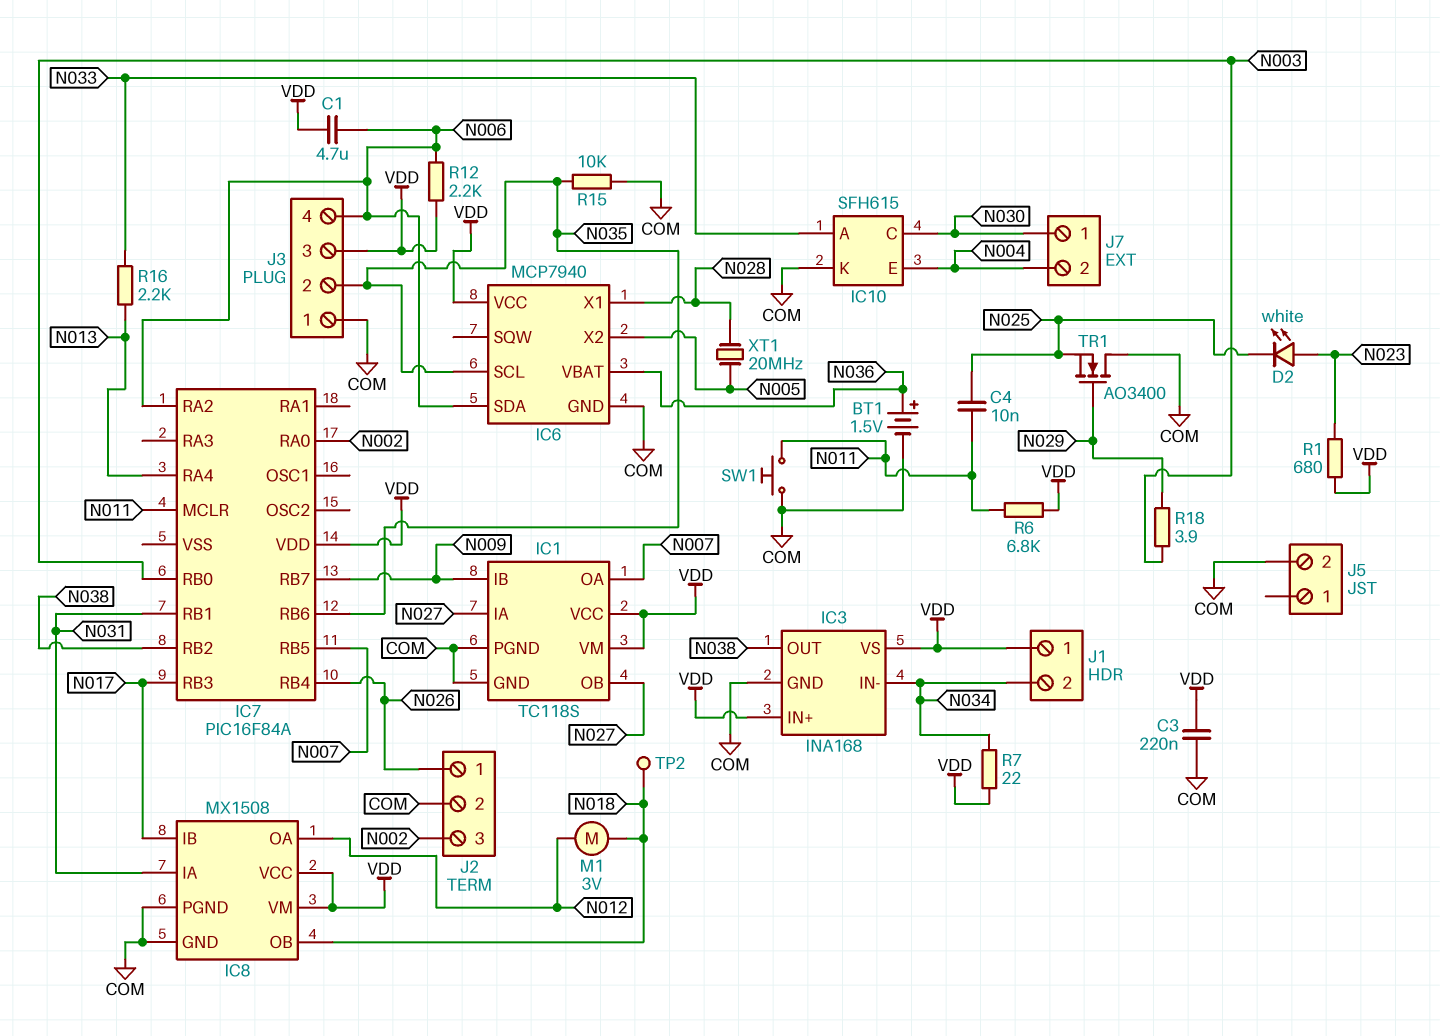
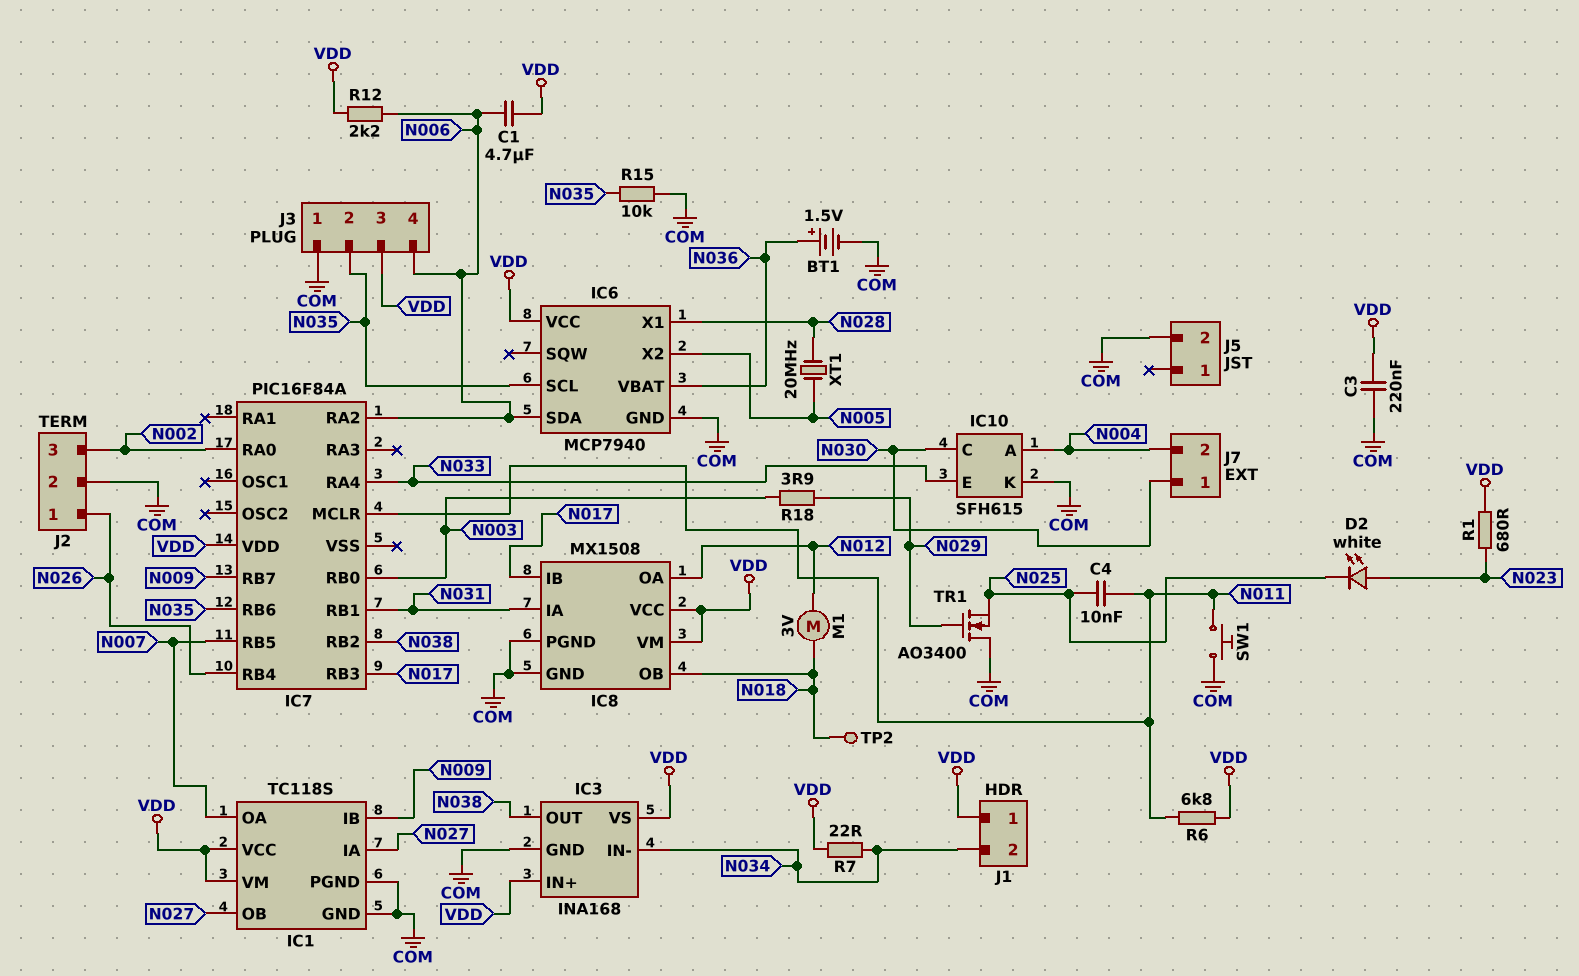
IC7 pin RA4: N013 -> N033
IC10 pin A: N033 -> N004
IC10 pin E: N004 -> N033
R16: 2.2k (N013, N033) -> none

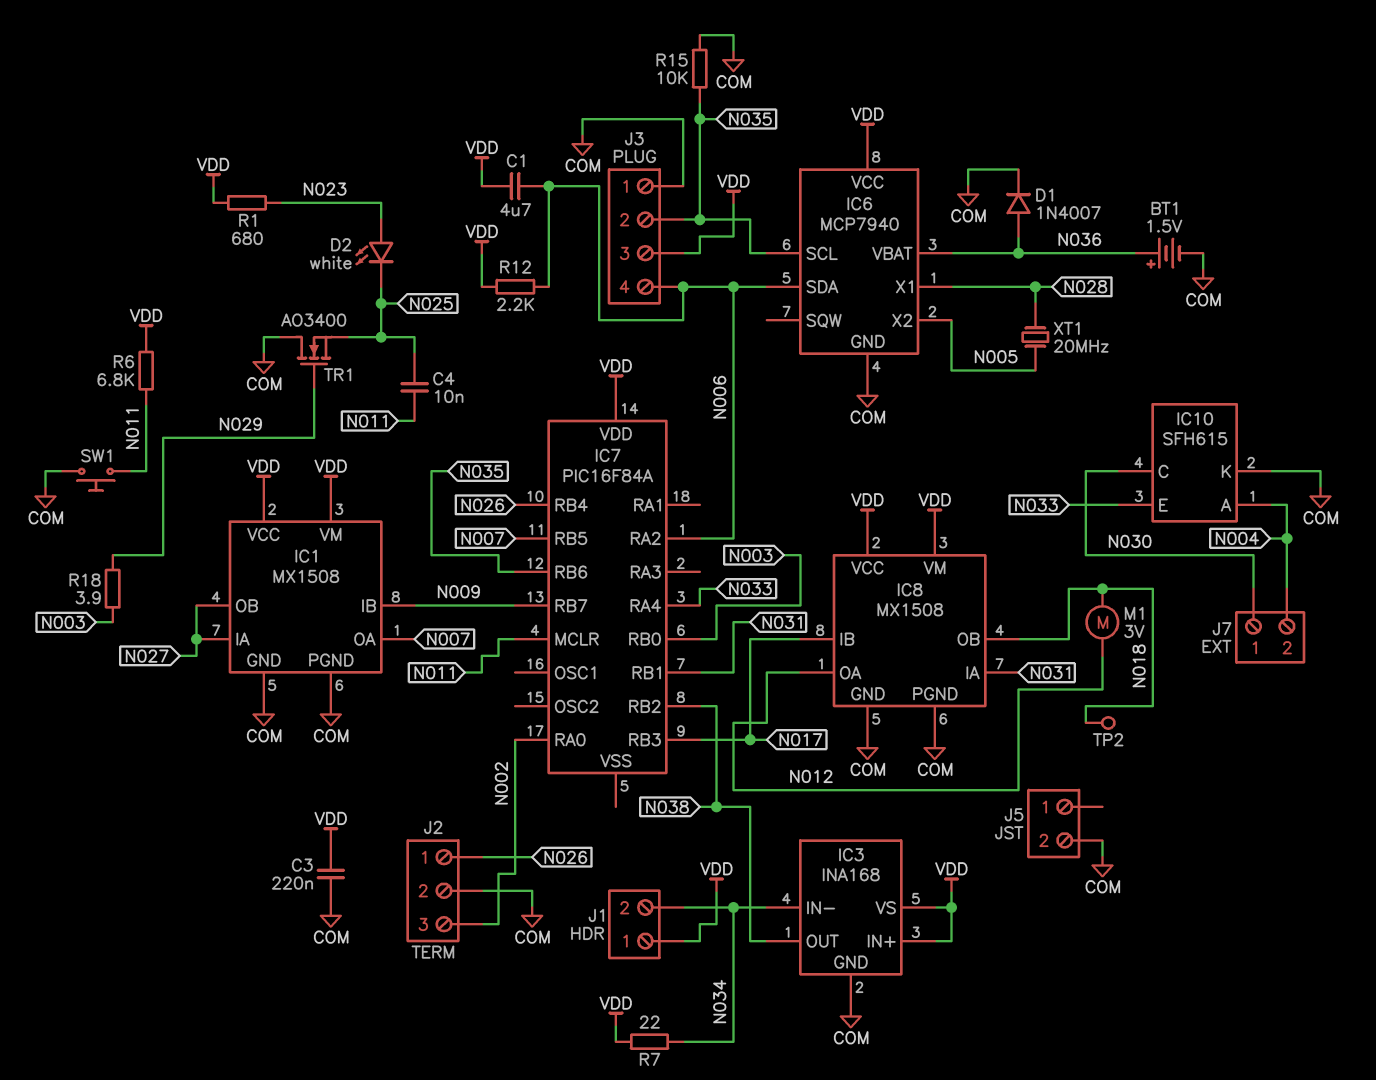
D1: none -> diode 1N4007 (A N036, K COM)
IC1: TC118S -> MX1508

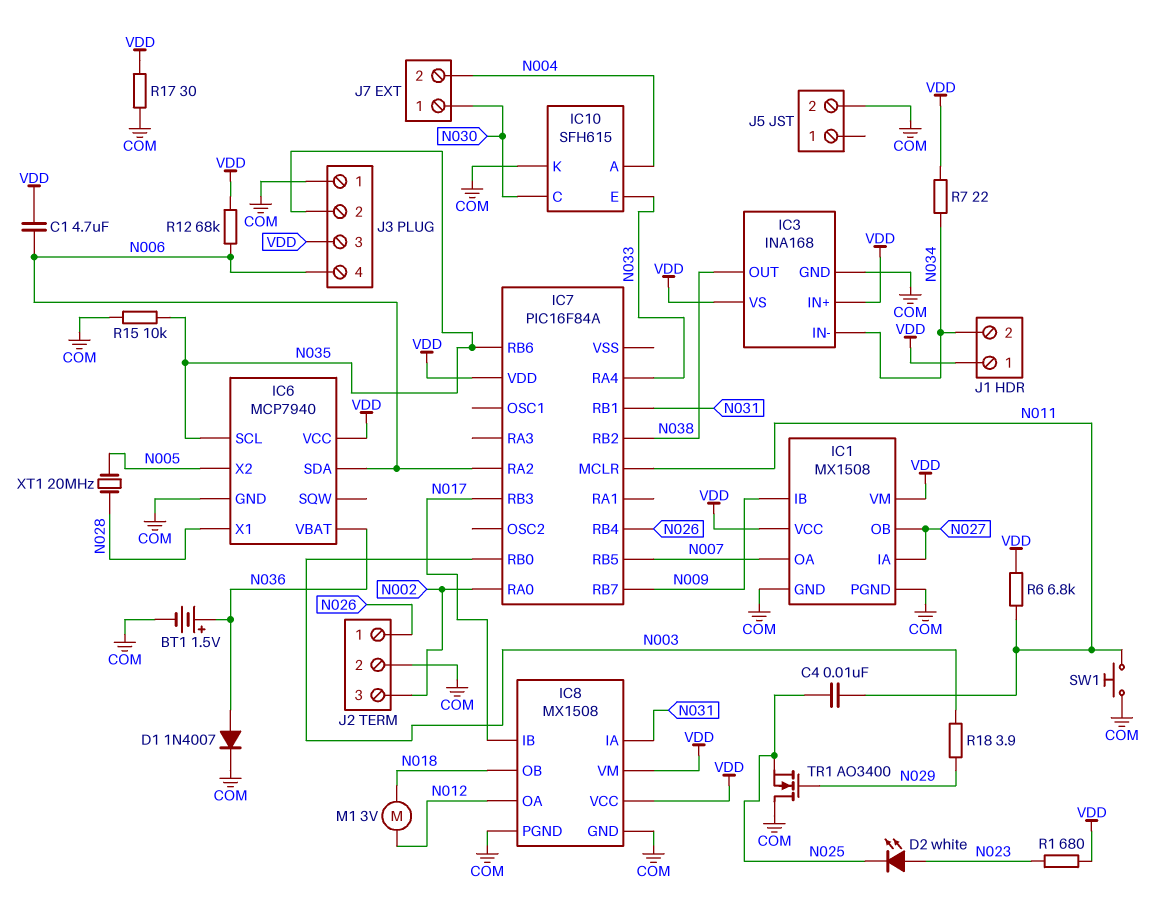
C3: 220nF (COM, VDD) -> none
R12: 2.2k (N006, VDD) -> 68k (N006, VDD)
R17: none -> 30 (COM, VDD)
TP2: test point (N018) -> none

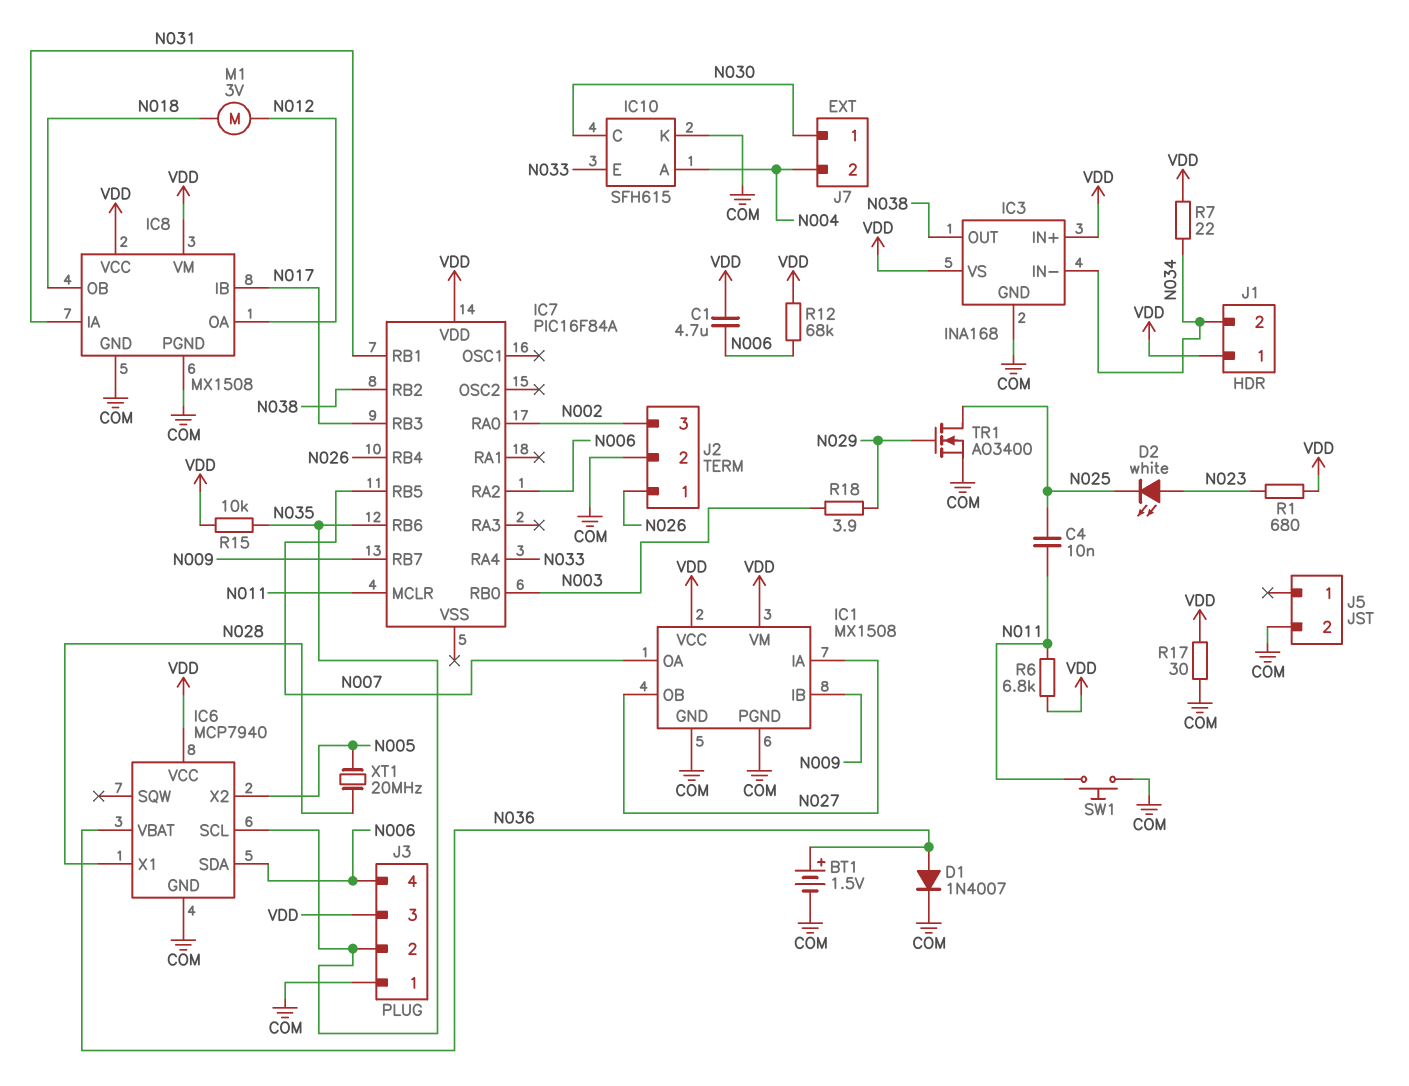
R15: 10k (COM, N035) -> 10k (N035, VDD)
TR1: NMOS AO3400 (G N029, D COM, S N025) -> NMOS AO3400 (G N029, D N025, S COM)

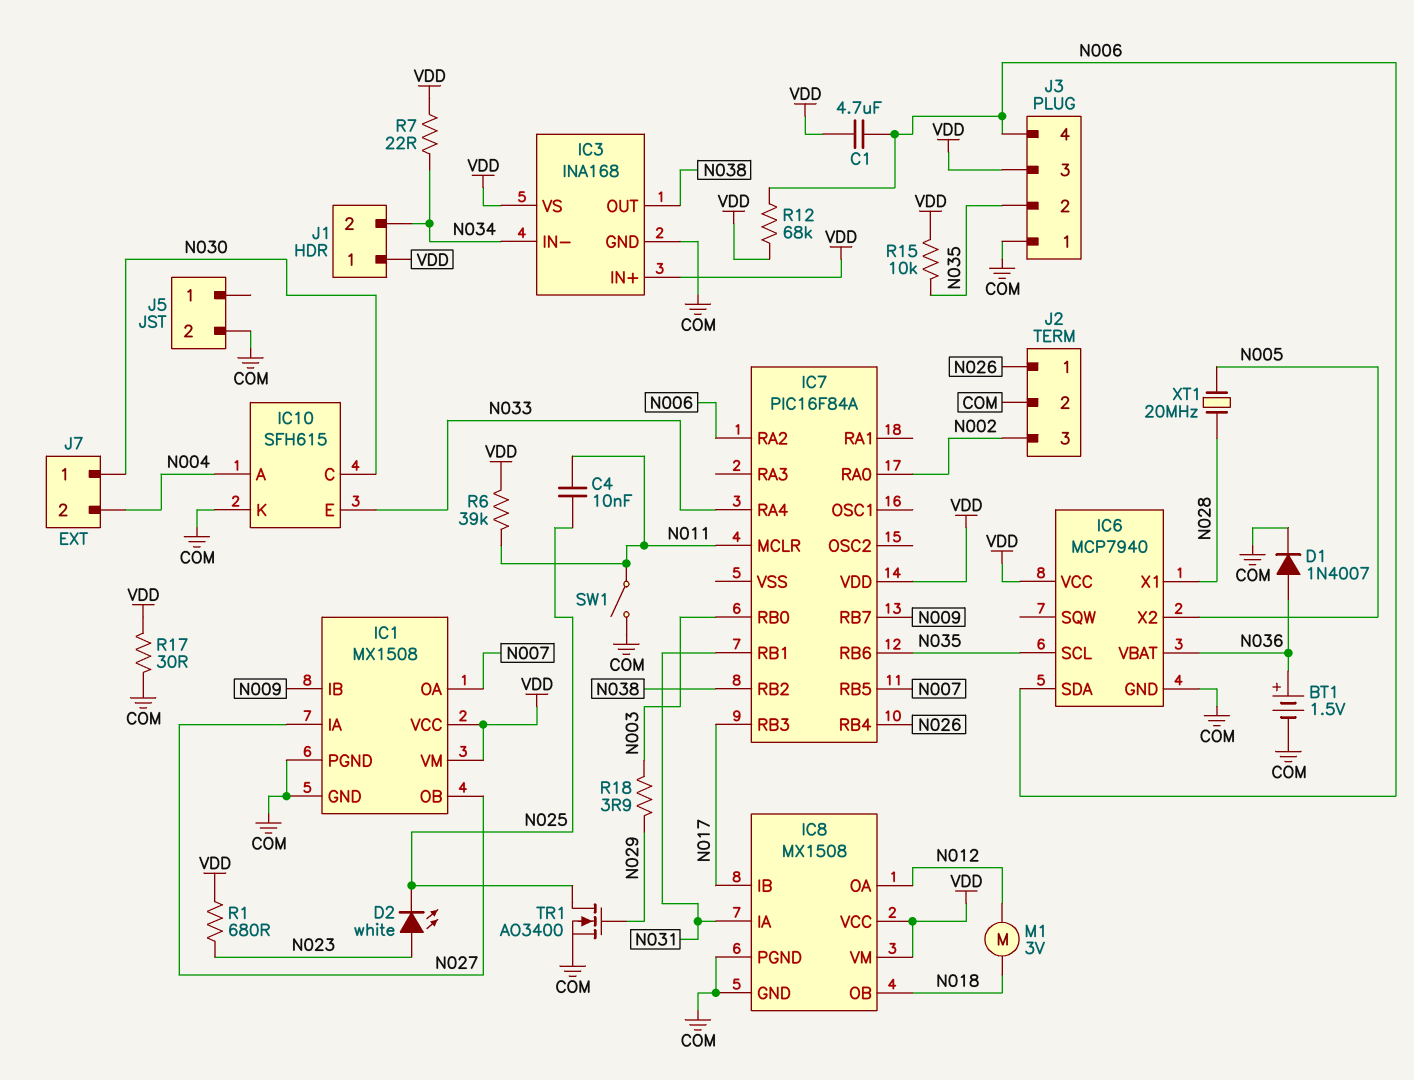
R6: 6.8k (N011, VDD) -> 39k (N011, VDD)
SW1: button (COM, N011) -> switch (COM, N011)

